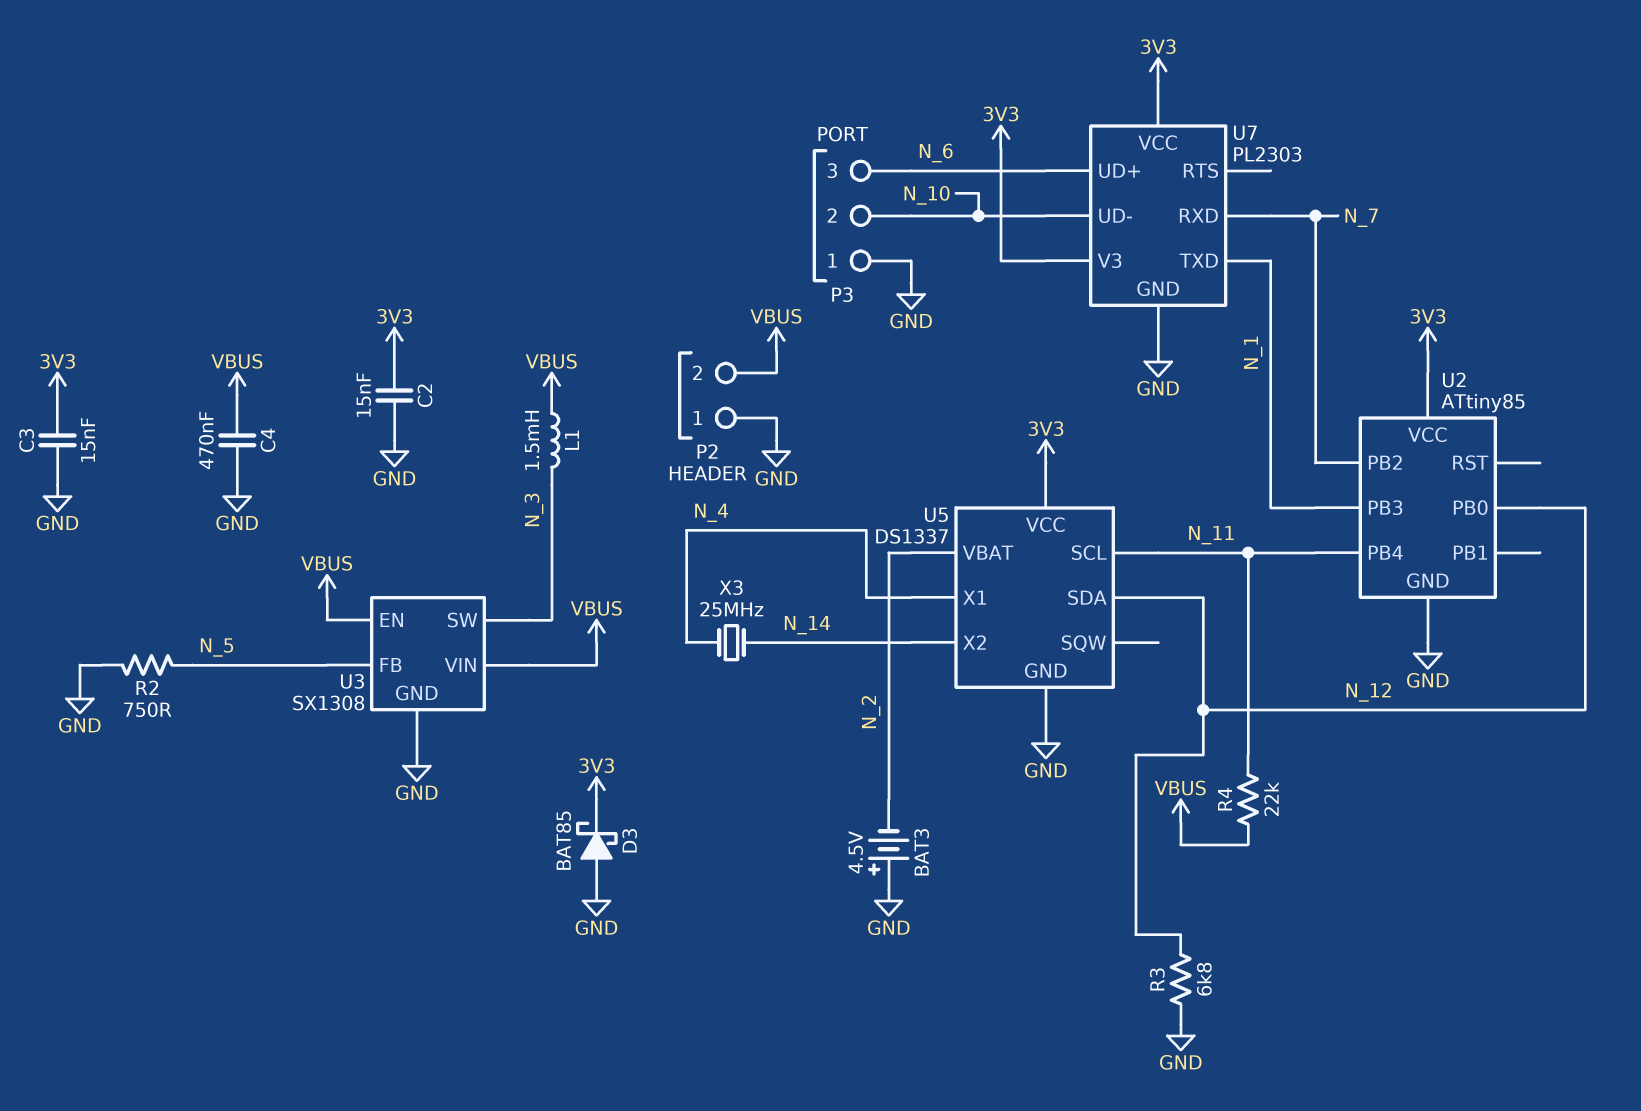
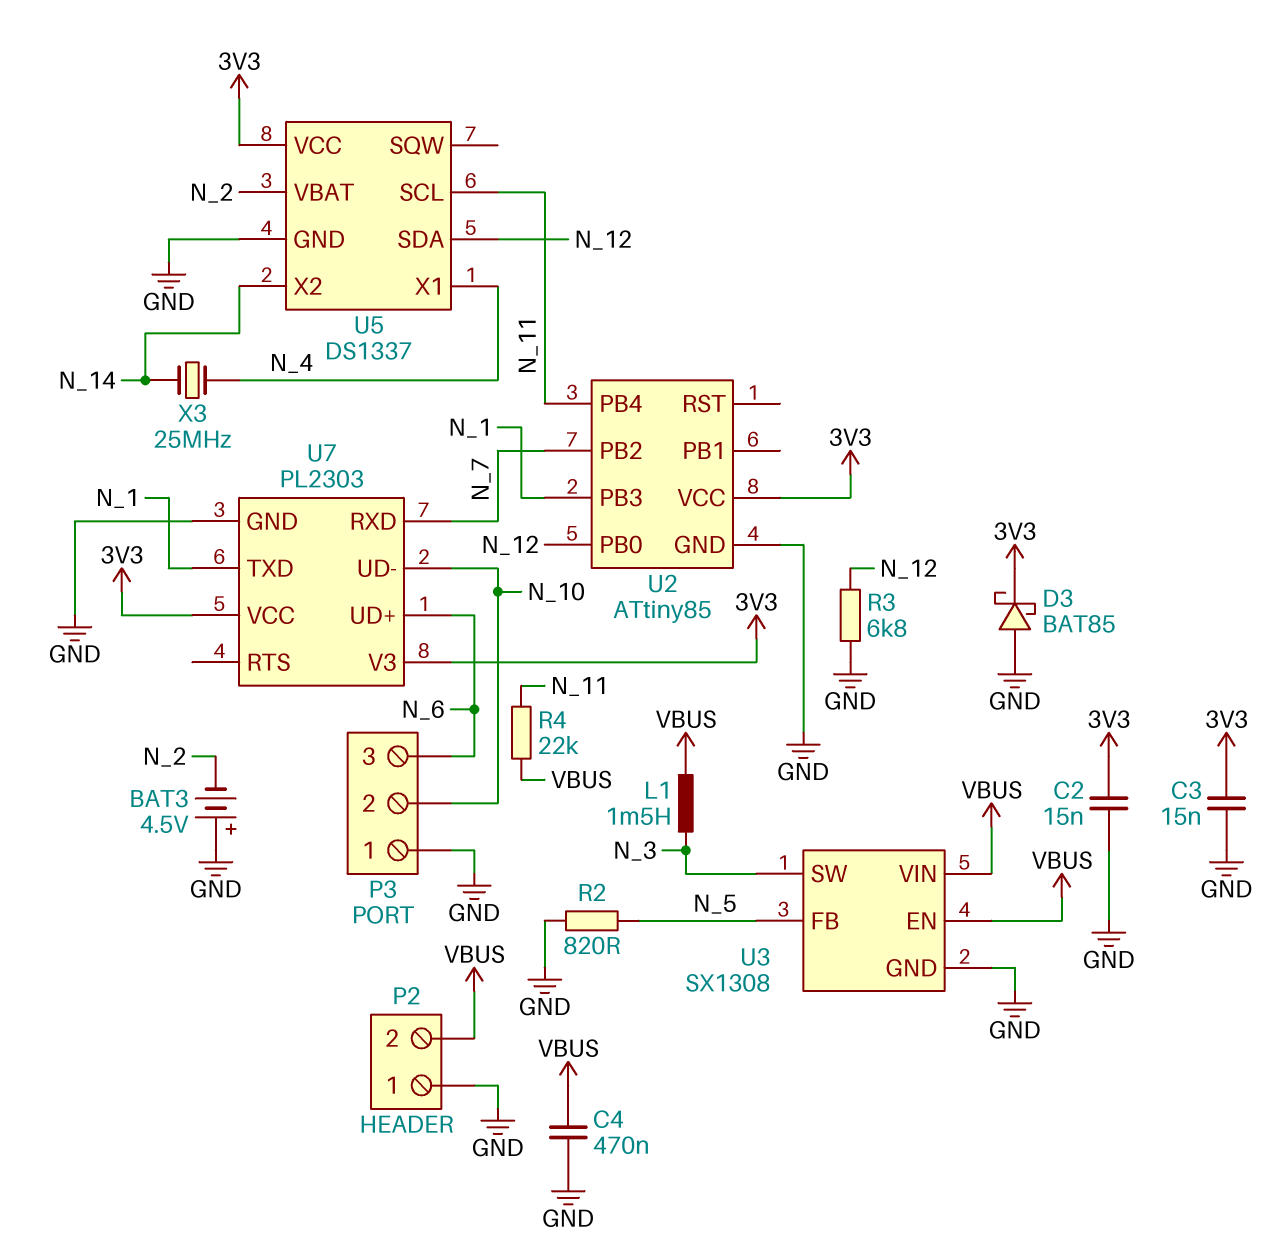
R2: 750 (GND, N_5) -> 820 (GND, N_5)

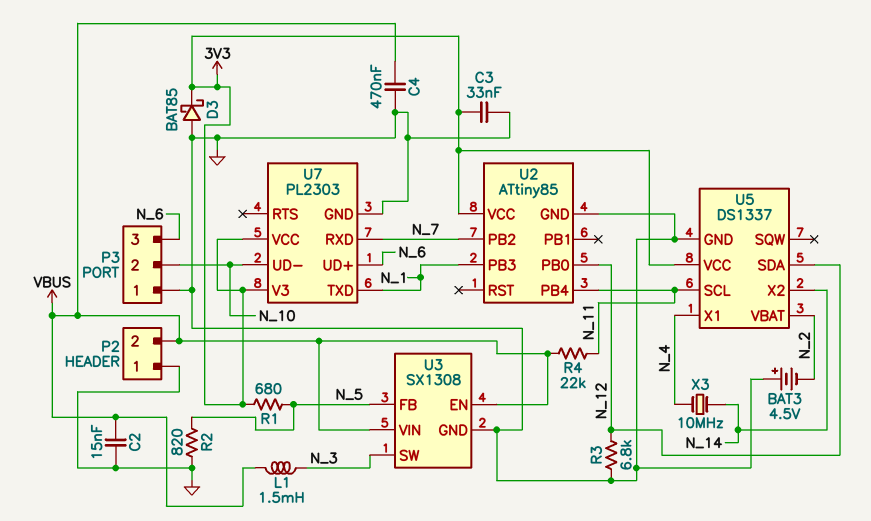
C2: 15nF (3V3, GND) -> 15nF (GND, VBUS)
C3: 15nF (3V3, GND) -> 33nF (3V3, GND)
R1: none -> 680 (3V3, N_5)
X3: 25MHz (N_4, N_14) -> 10MHz (N_4, N_14)

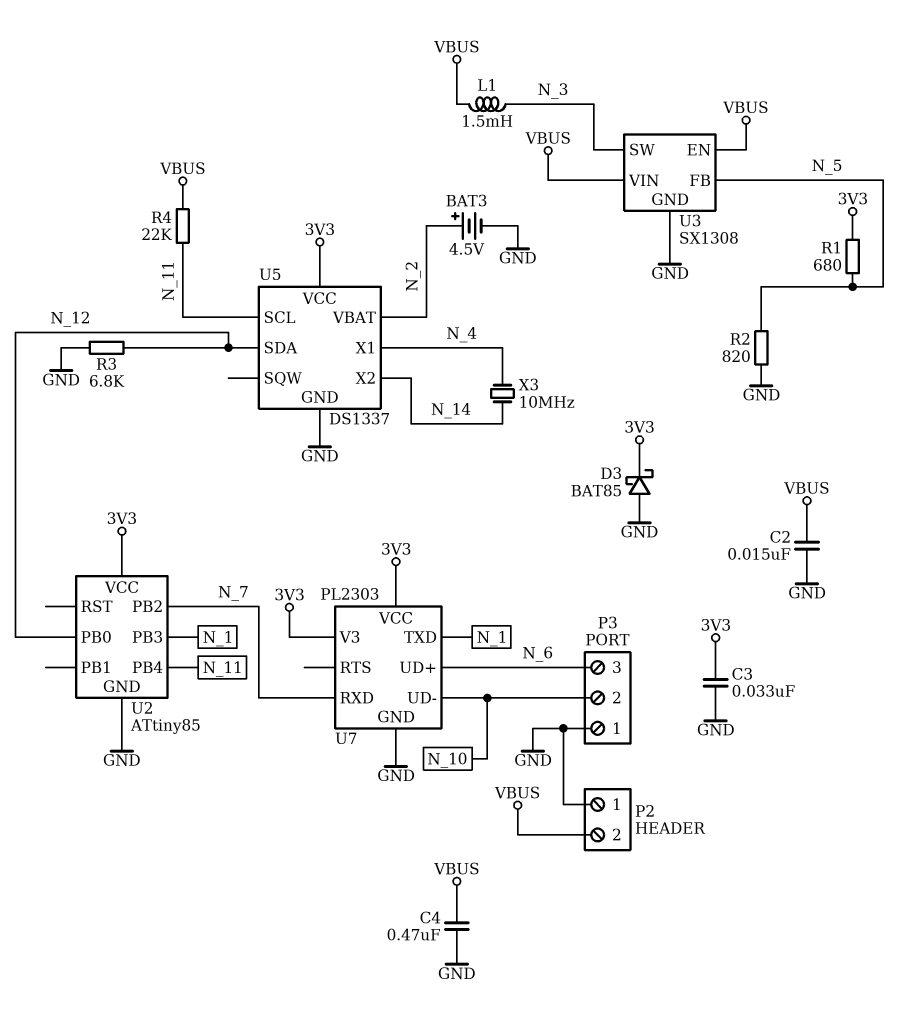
BAT3: 4.5V (plus GND, minus N_2) -> 4.5V (plus N_2, minus GND)

